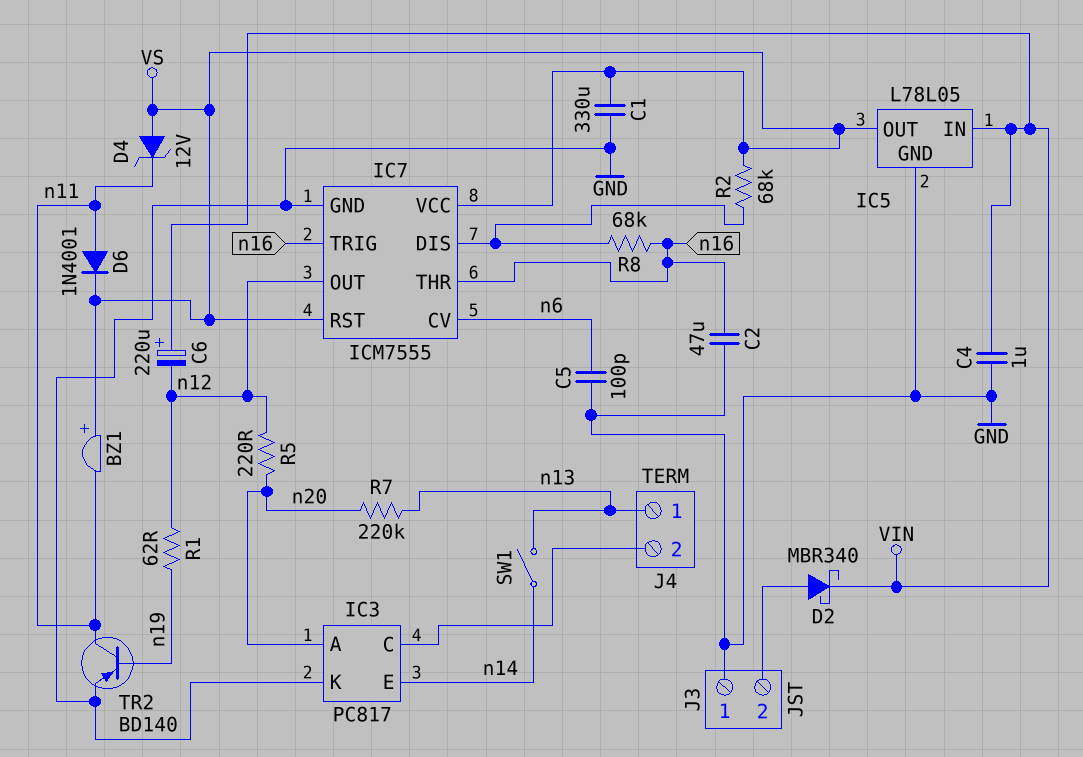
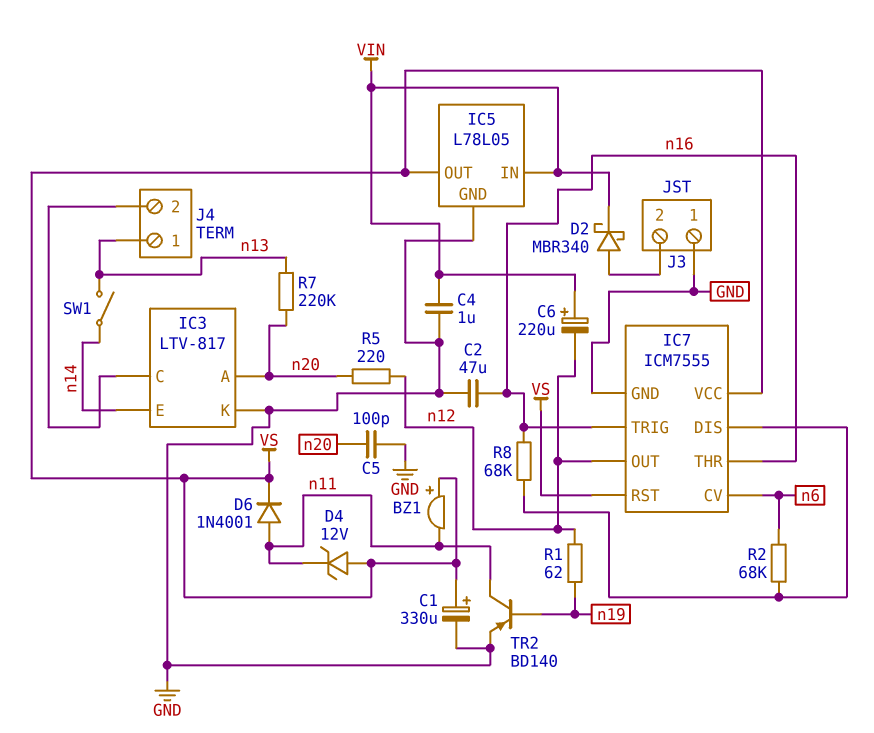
C1: 330uF (GND, VS) -> 330uF (plus VS, minus GND)
C5: 100pF (GND, n6) -> 100pF (GND, n20)
IC3: PC817 -> LTV-817
R2: 68k (IC7/DIS, VS) -> 68k (IC7/DIS, n6)

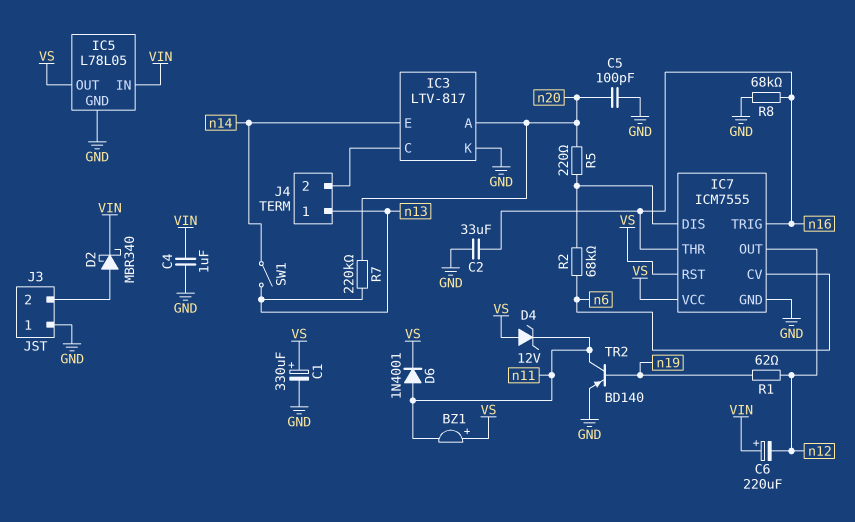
C2: 47uF (GND, n16) -> 33uF (GND, n16)
R5: 220 (n12, n20) -> 220 (IC7/DIS, n20)
R8: 68k (IC7/DIS, n16) -> 68k (GND, n16)

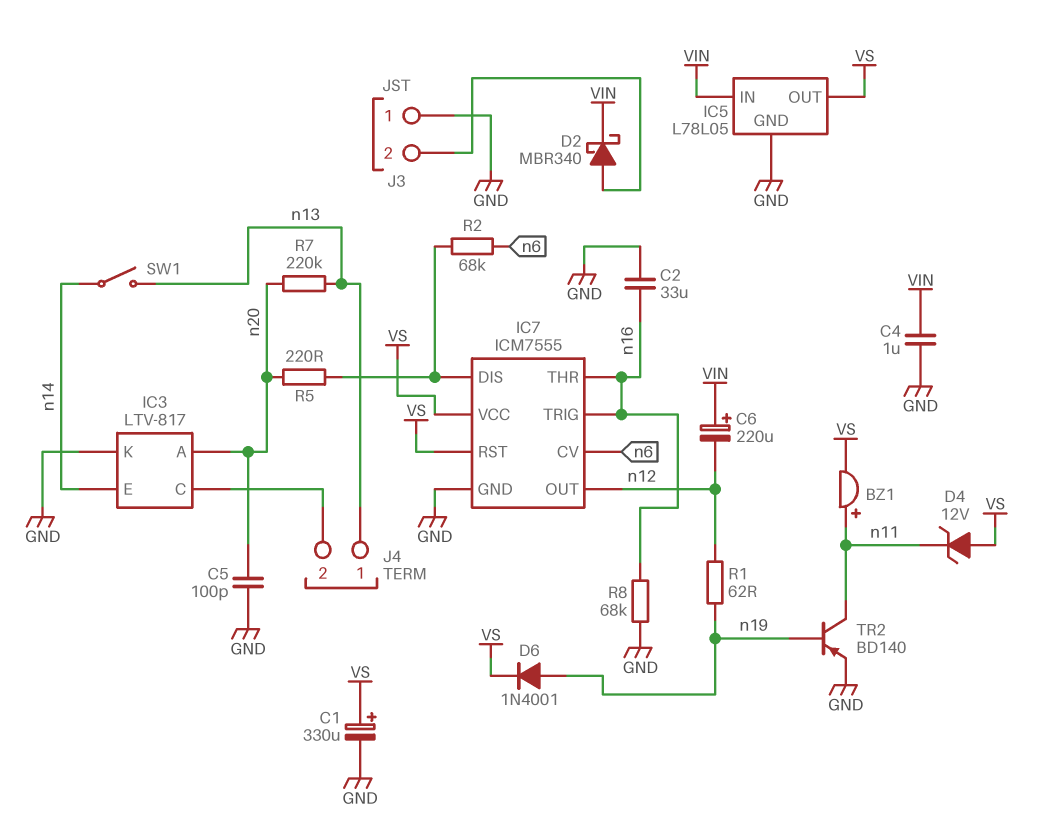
BZ1: buzzer (plus VS, minus n11) -> buzzer (plus n11, minus VS)
D6: diode 1N4001 (A n11, K VS) -> diode 1N4001 (A n19, K VS)

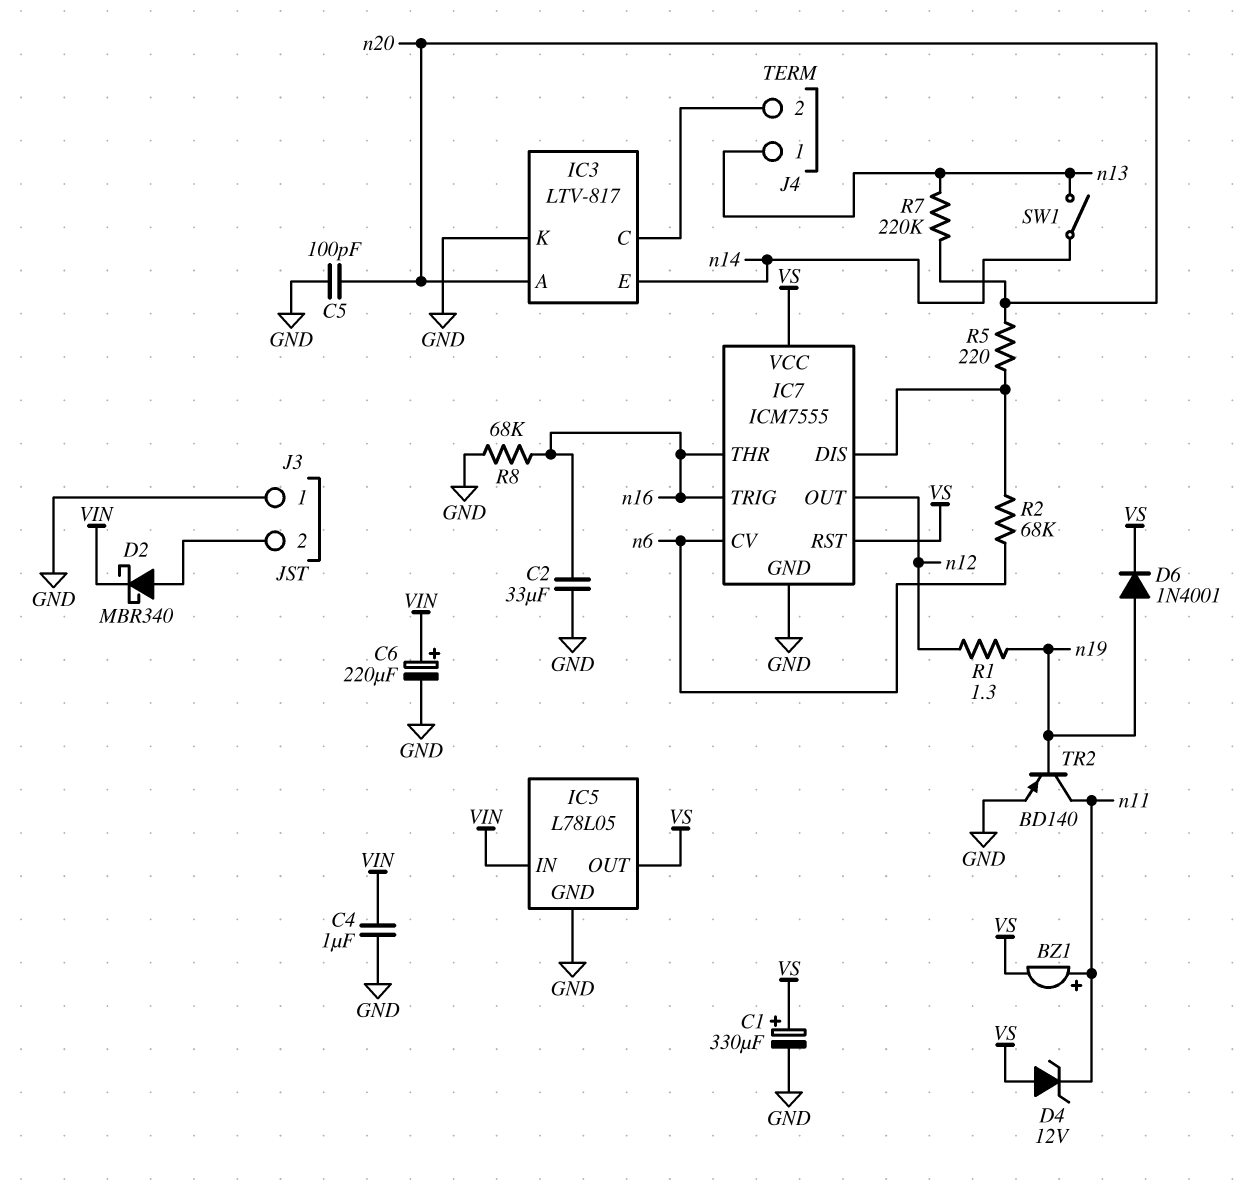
C6: 220uF (plus VIN, minus n12) -> 220uF (plus VIN, minus GND)
R1: 62 (n12, n19) -> 1.3 (n12, n19)

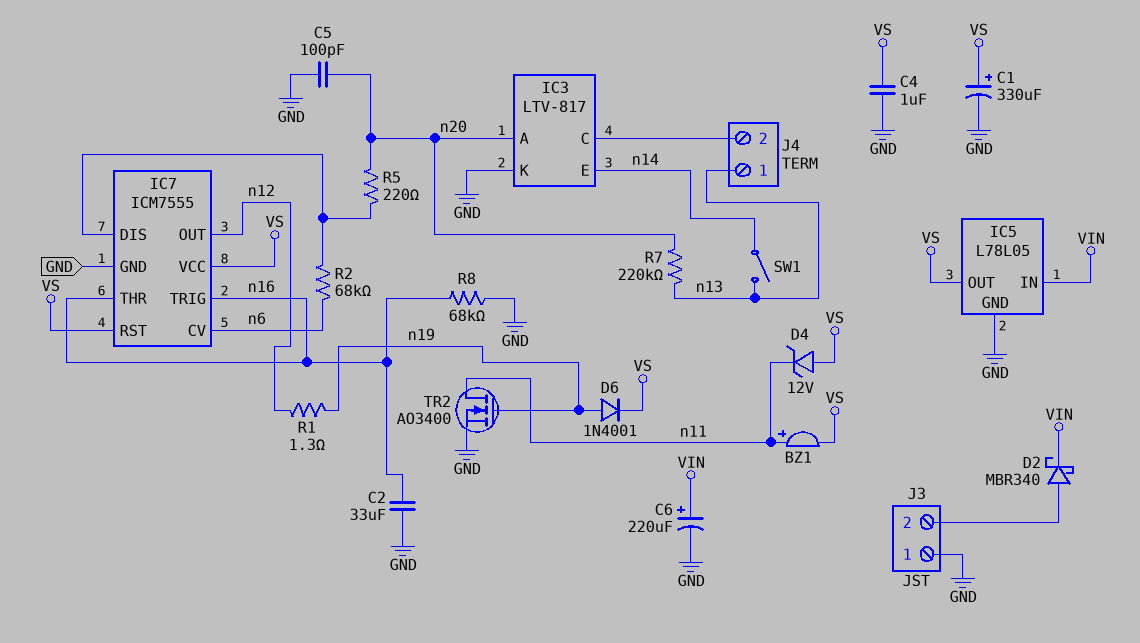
C4: 1uF (GND, VIN) -> 1uF (GND, VS)
TR2: PNP BD140 (B n19, C n11, E GND) -> NMOS AO3400 (G n19, D n11, S GND)

